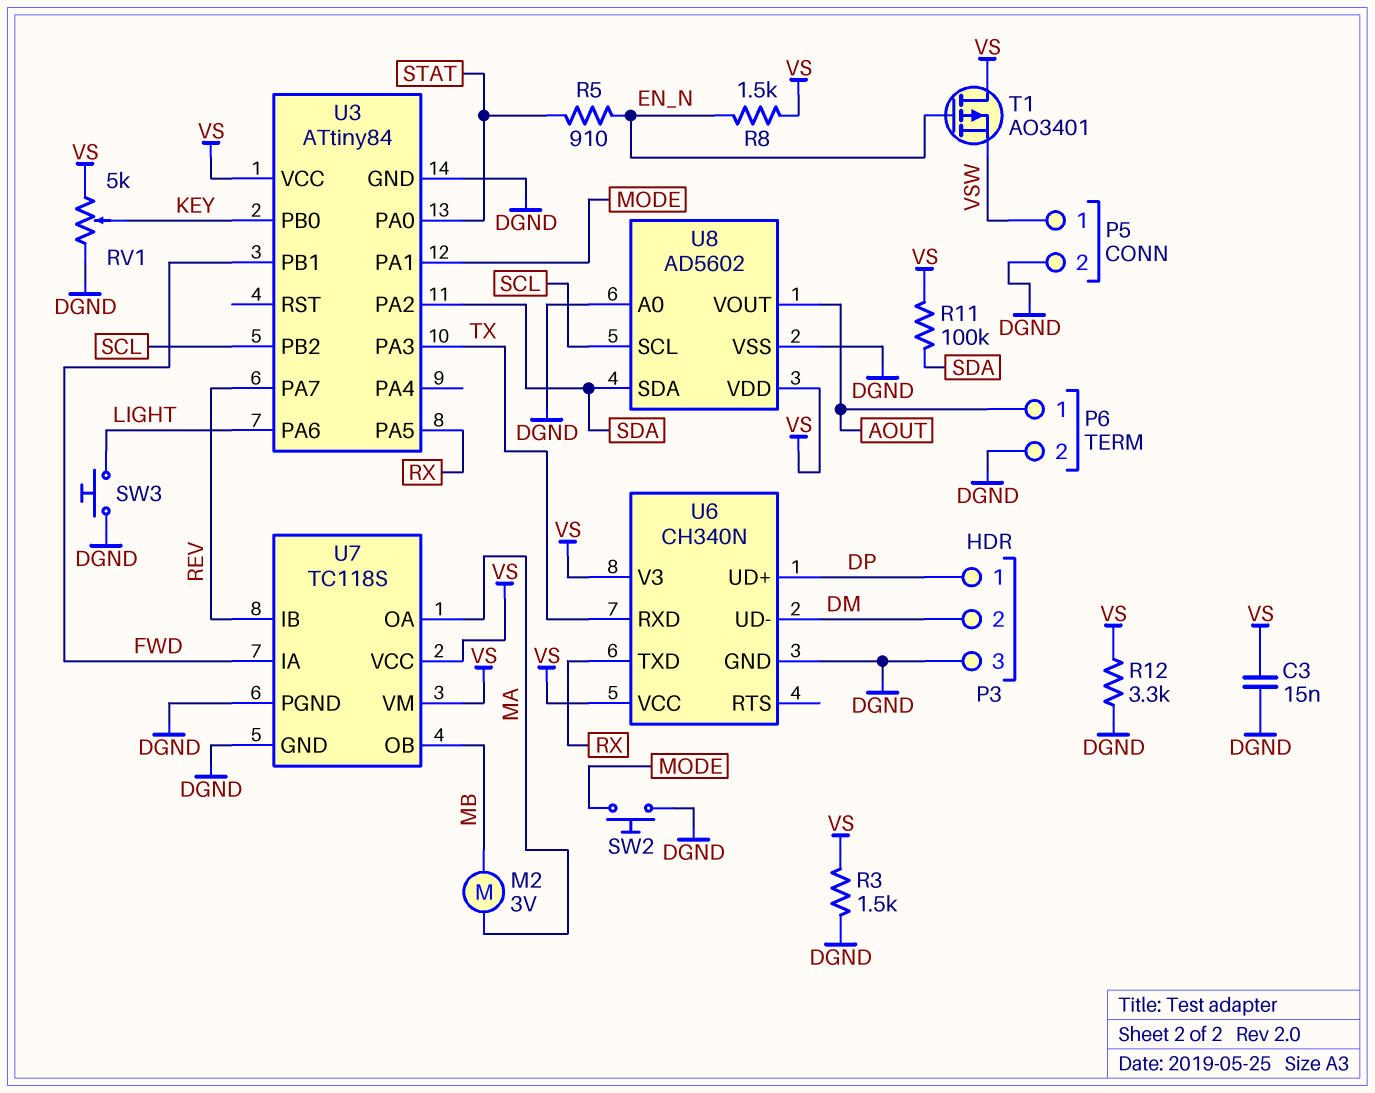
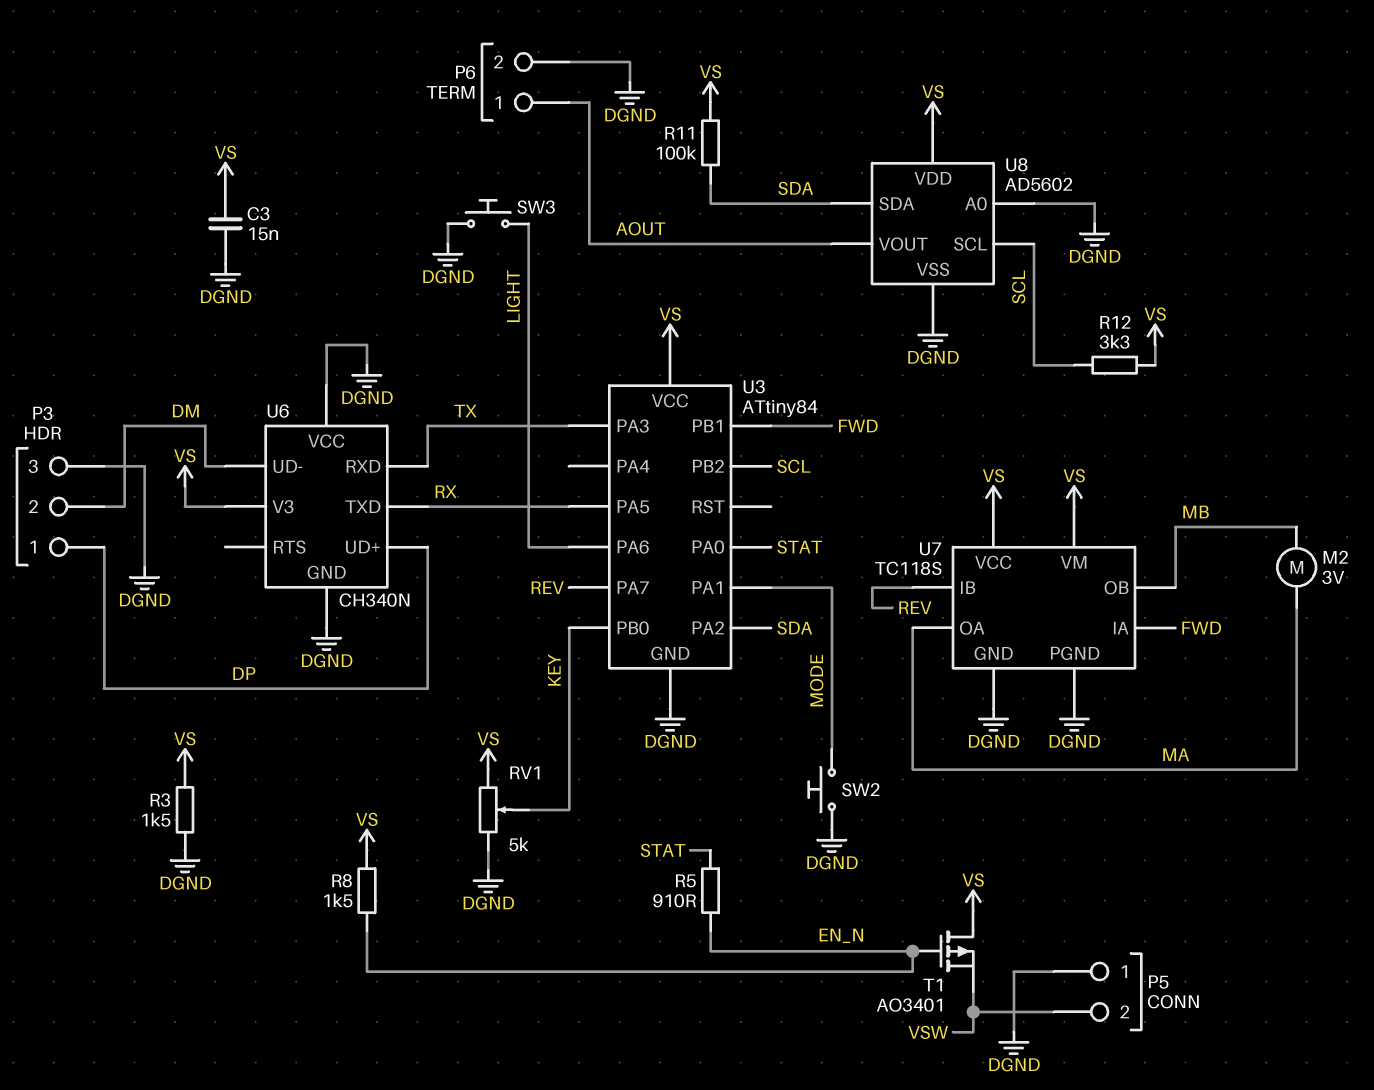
P5 pin 1: VSW -> DGND
P5 pin 2: DGND -> VSW
R12: 3.3k (DGND, VS) -> 3.3k (SCL, VS)
U6 pin VCC: VS -> DGND

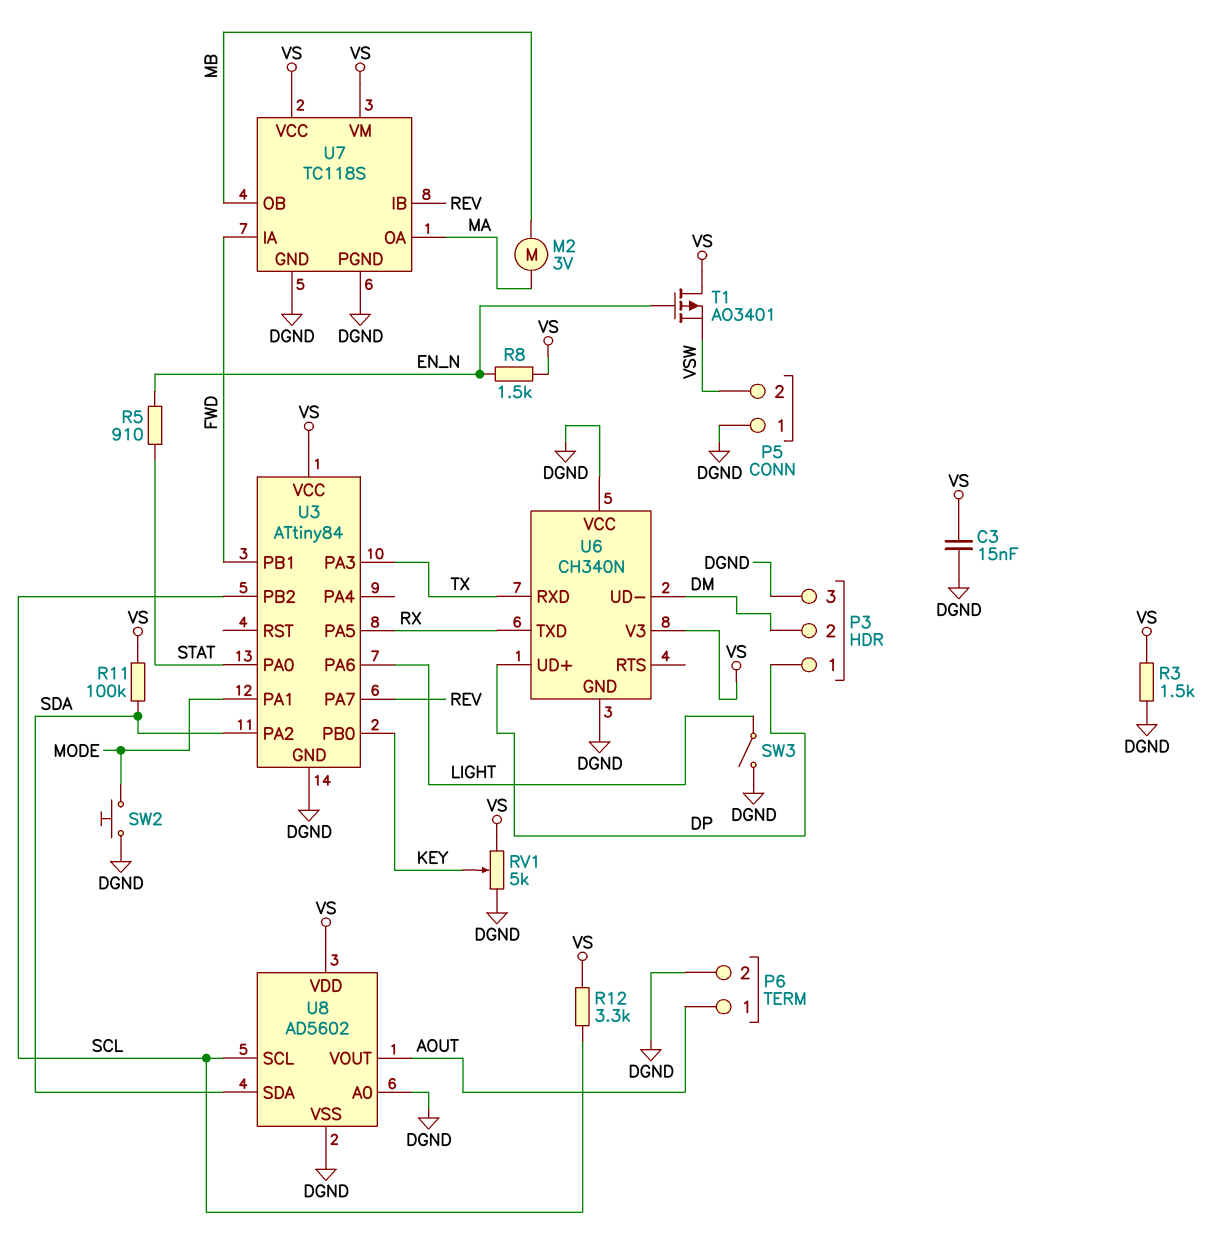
SW3: button (DGND, LIGHT) -> switch (DGND, LIGHT)

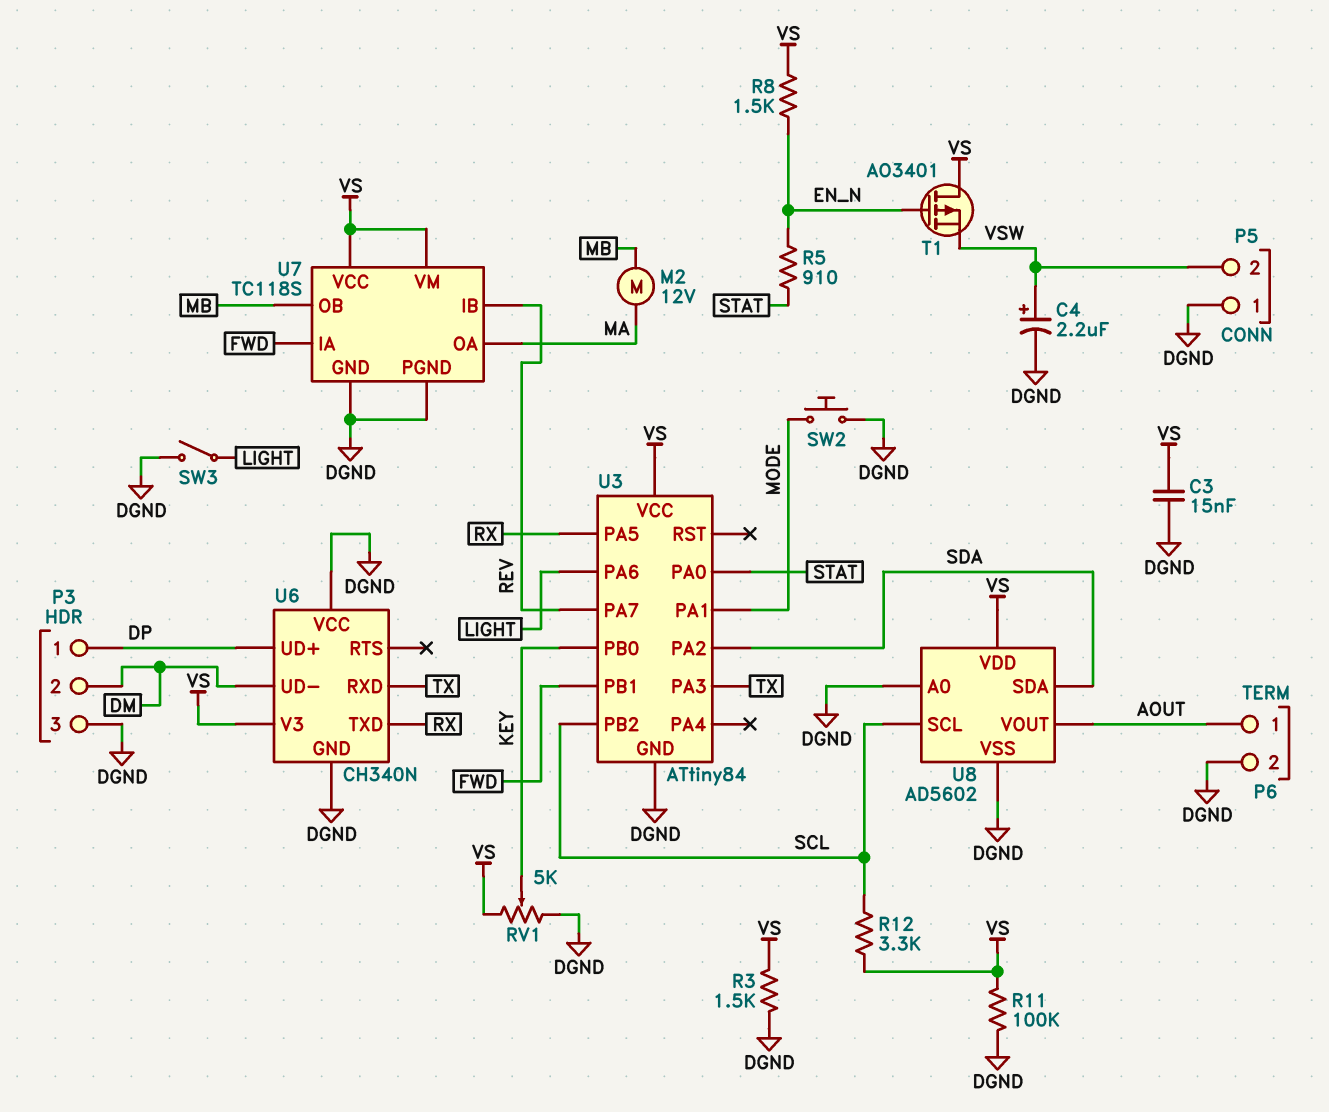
C4: none -> 2.2uF (plus VSW, minus DGND)
M2: motor 3V (MA, MB) -> motor 12V (MA, MB)
R11: 100k (SDA, VS) -> 100k (DGND, VS)

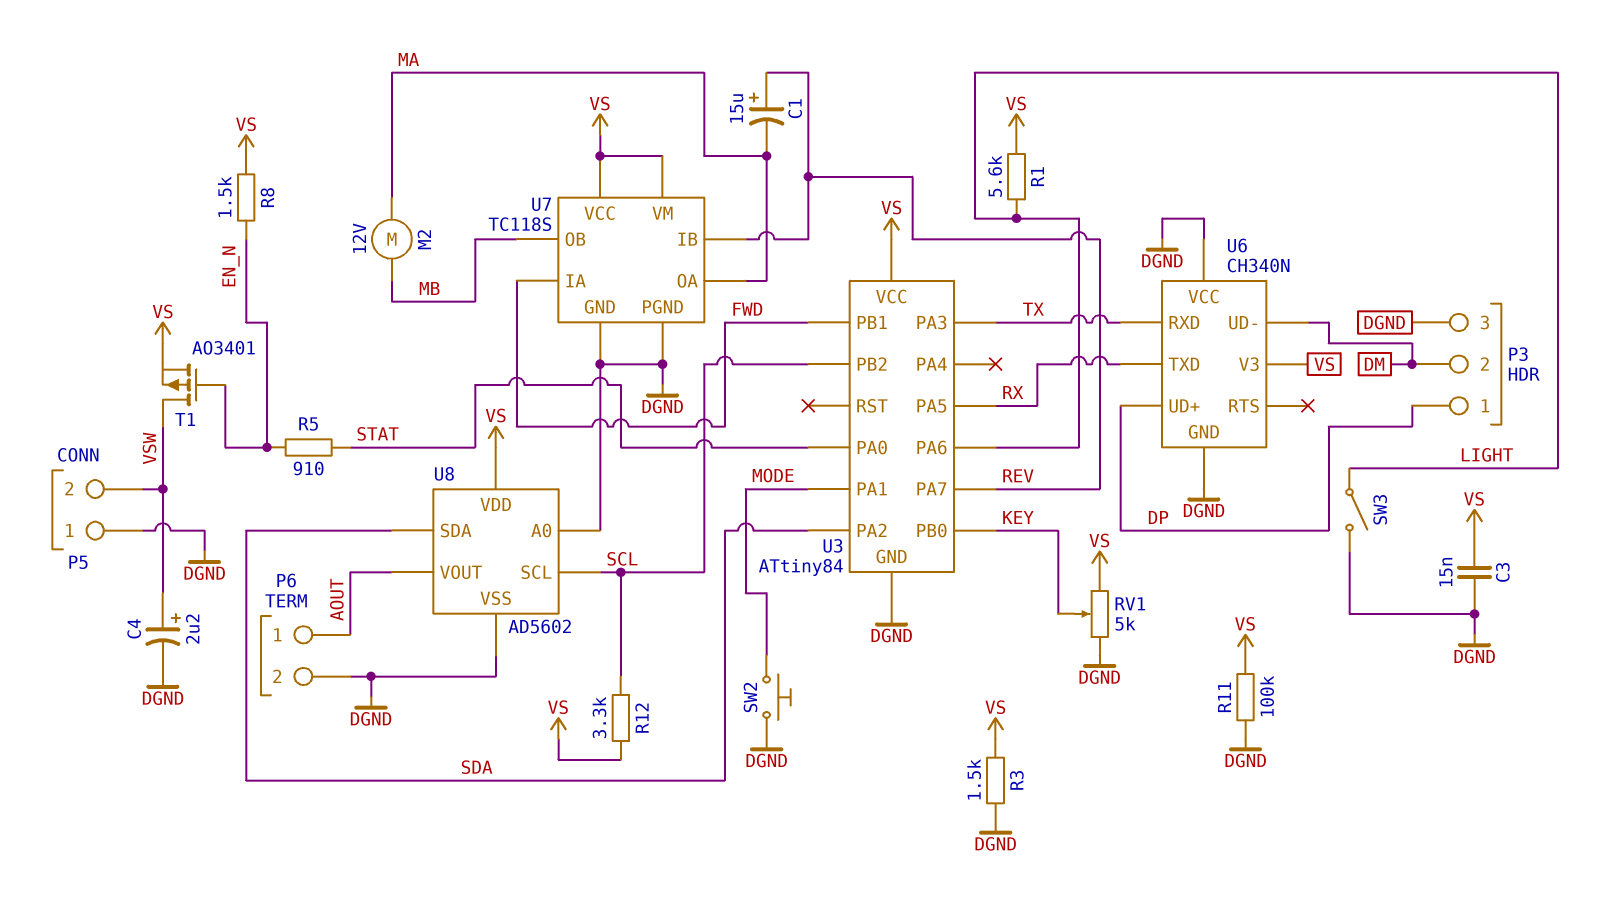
C1: none -> 15uF (plus REV, minus MA)
R1: none -> 5.6k (LIGHT, VS)
T1: PMOS AO3401 (G EN_N, D VS, S VSW) -> PMOS AO3401 (G EN_N, D VSW, S VS)

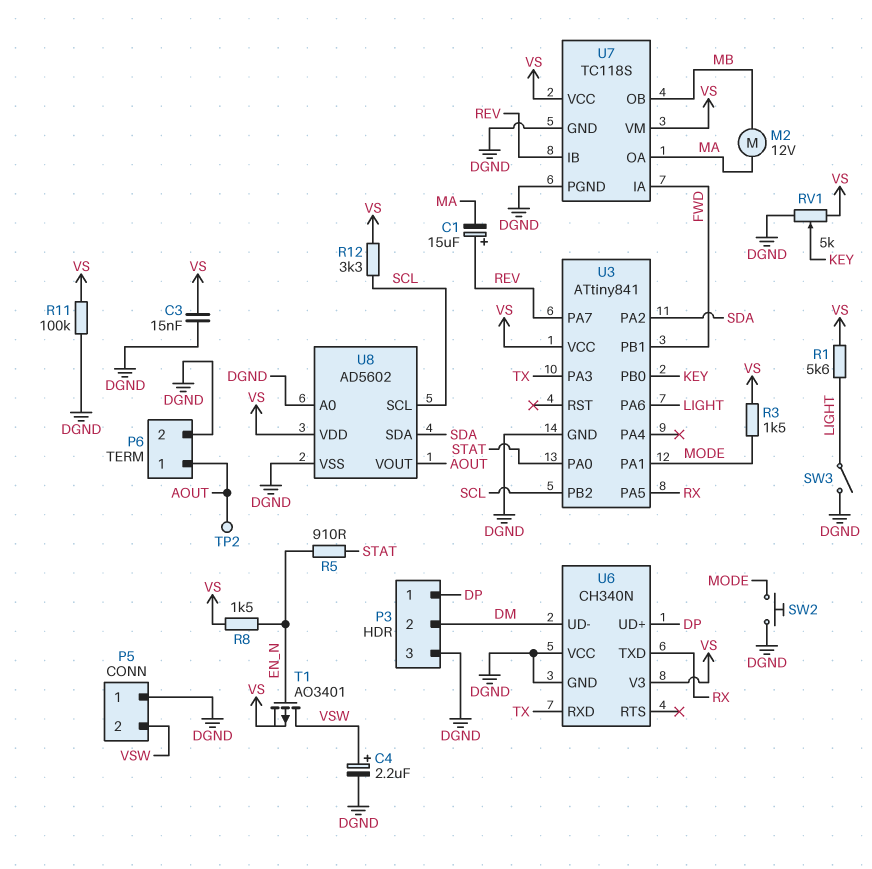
R3: 1.5k (DGND, VS) -> 1.5k (MODE, VS)
TP2: none -> test point (AOUT)
U3: ATtiny84 -> ATtiny841

